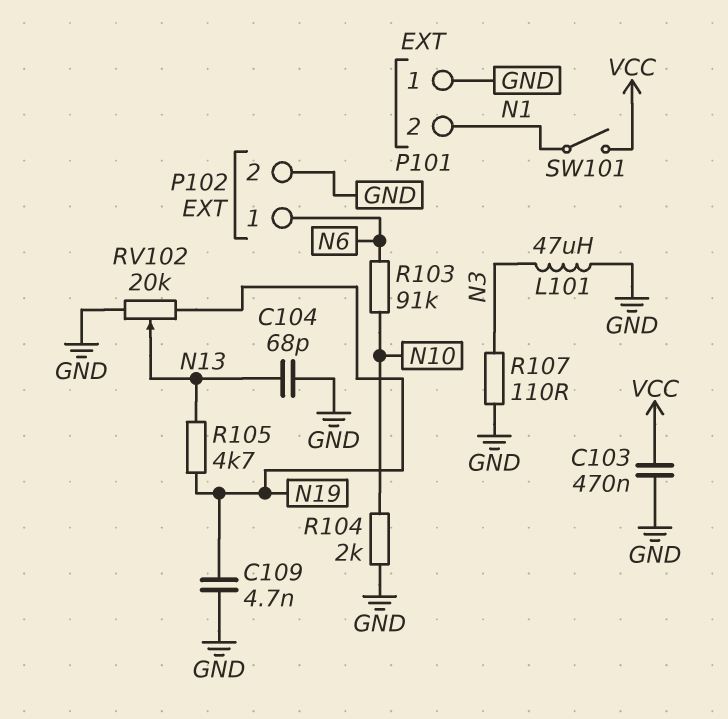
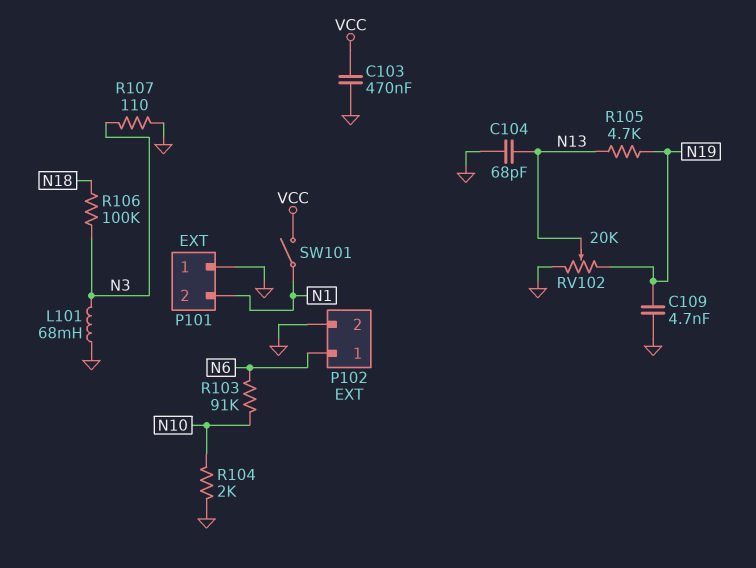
L101: 47uH (GND, N3) -> 68mH (GND, N3)
R106: none -> 100k (N3, N18)

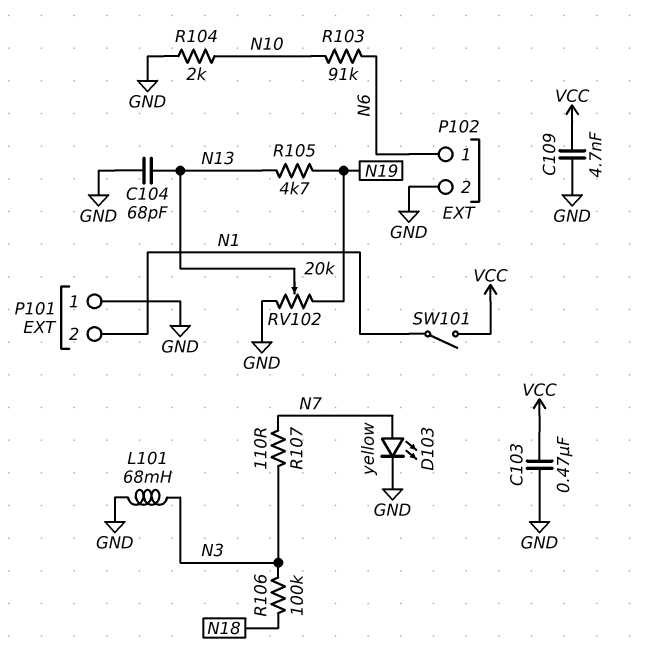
C109: 4.7nF (GND, N19) -> 4.7nF (GND, VCC)
D103: none -> LED yellow (A N7, K GND)
R107: 110 (GND, N3) -> 110 (N3, N7)

